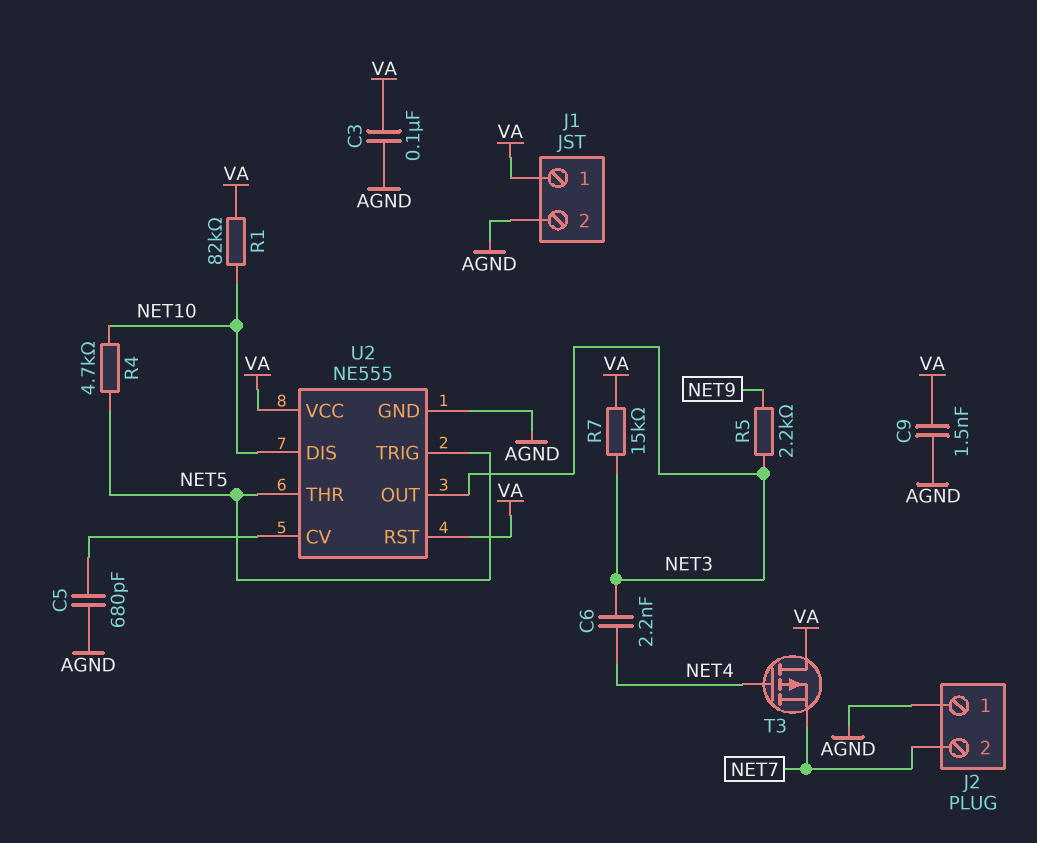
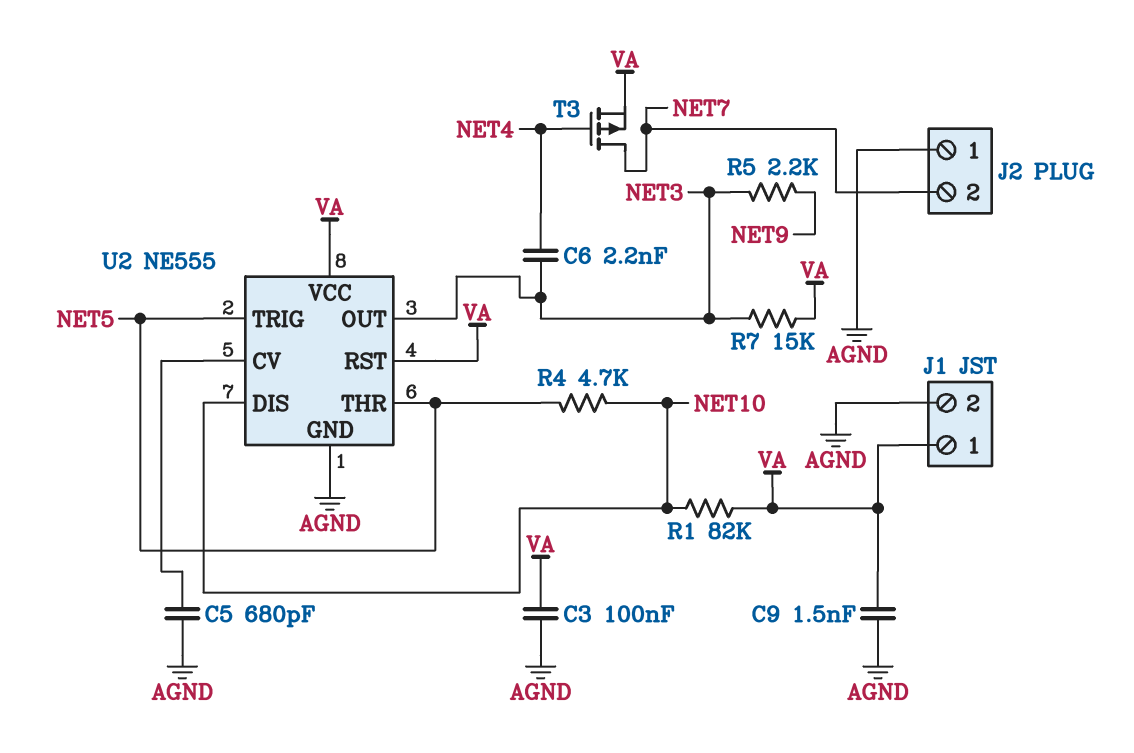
T3: PMOS (G NET4, D VA, S NET7) -> PMOS (G NET4, D NET7, S VA)

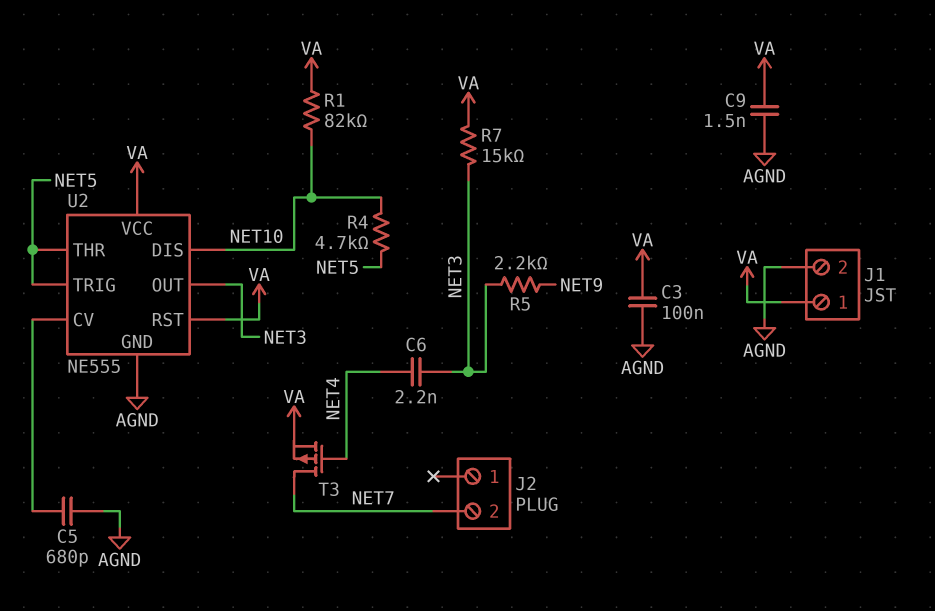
J2 pin 1: AGND -> none

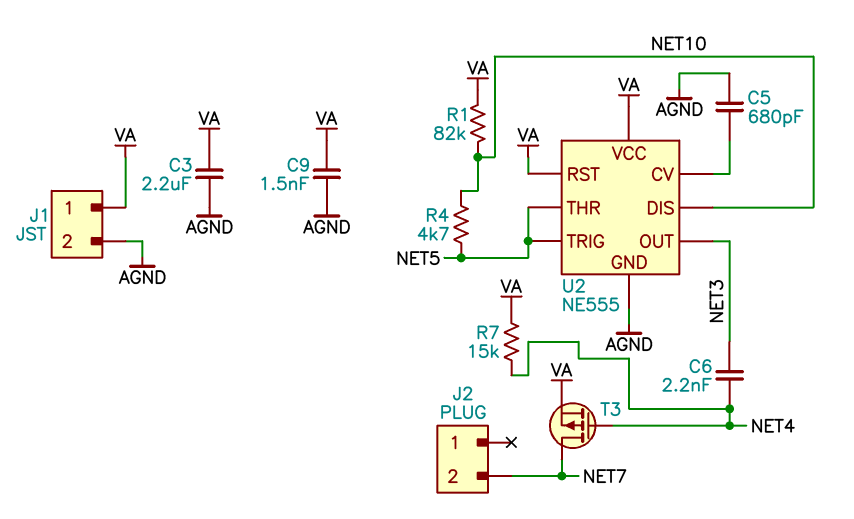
C3: 100nF (AGND, VA) -> 2.2uF (AGND, VA)
R5: 2.2k (NET3, NET9) -> none
R7: 15k (NET3, VA) -> 15k (NET4, VA)

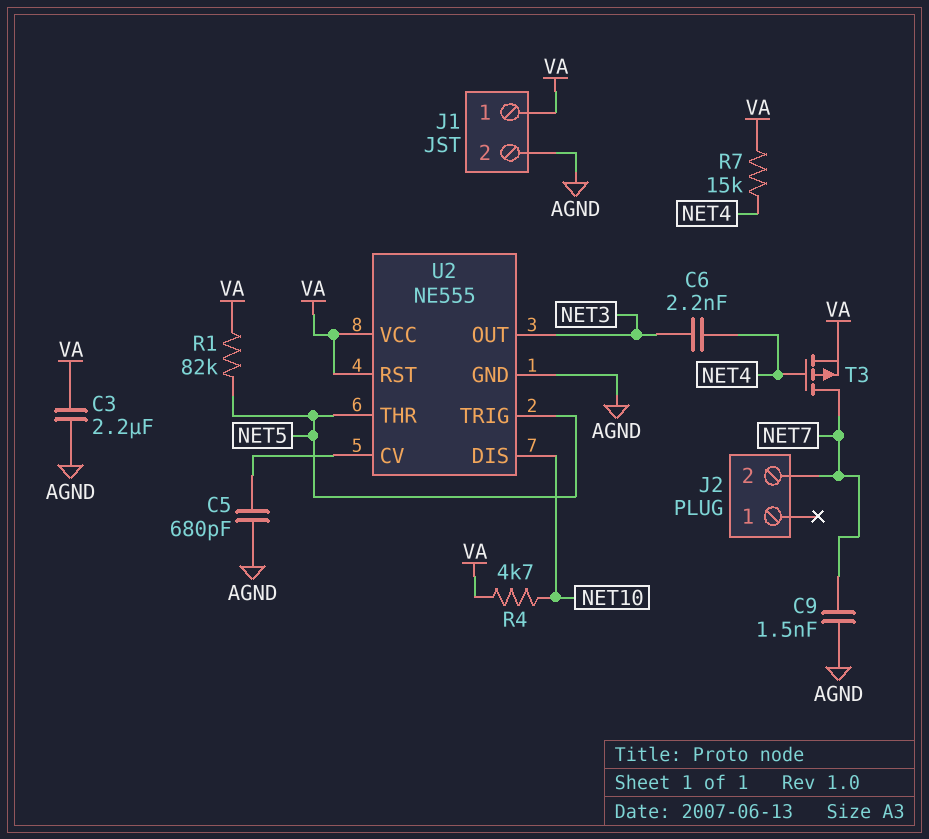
C9: 1.5nF (AGND, VA) -> 1.5nF (AGND, NET7)
R1: 82k (NET10, VA) -> 82k (NET5, VA)
R4: 4.7k (NET5, NET10) -> 4.7k (NET10, VA)

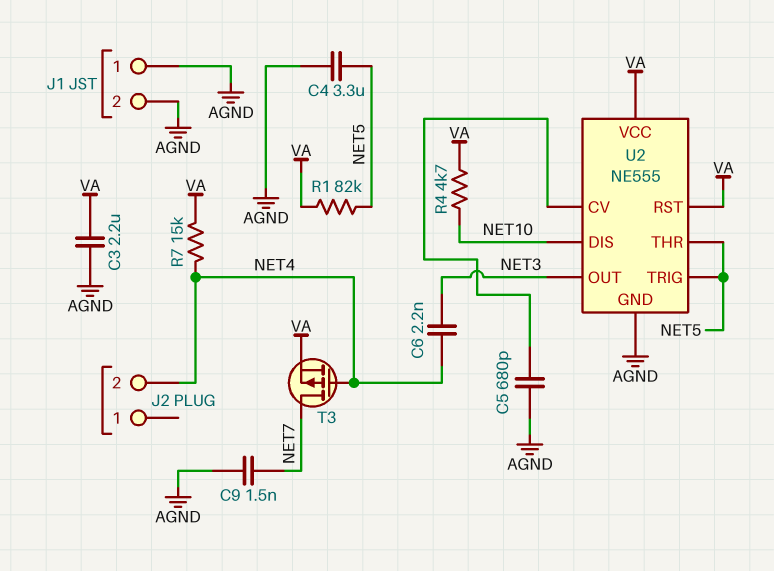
C4: none -> 3.3uF (AGND, NET5)
J1 pin 1: VA -> AGND
J2 pin 2: NET7 -> NET4

